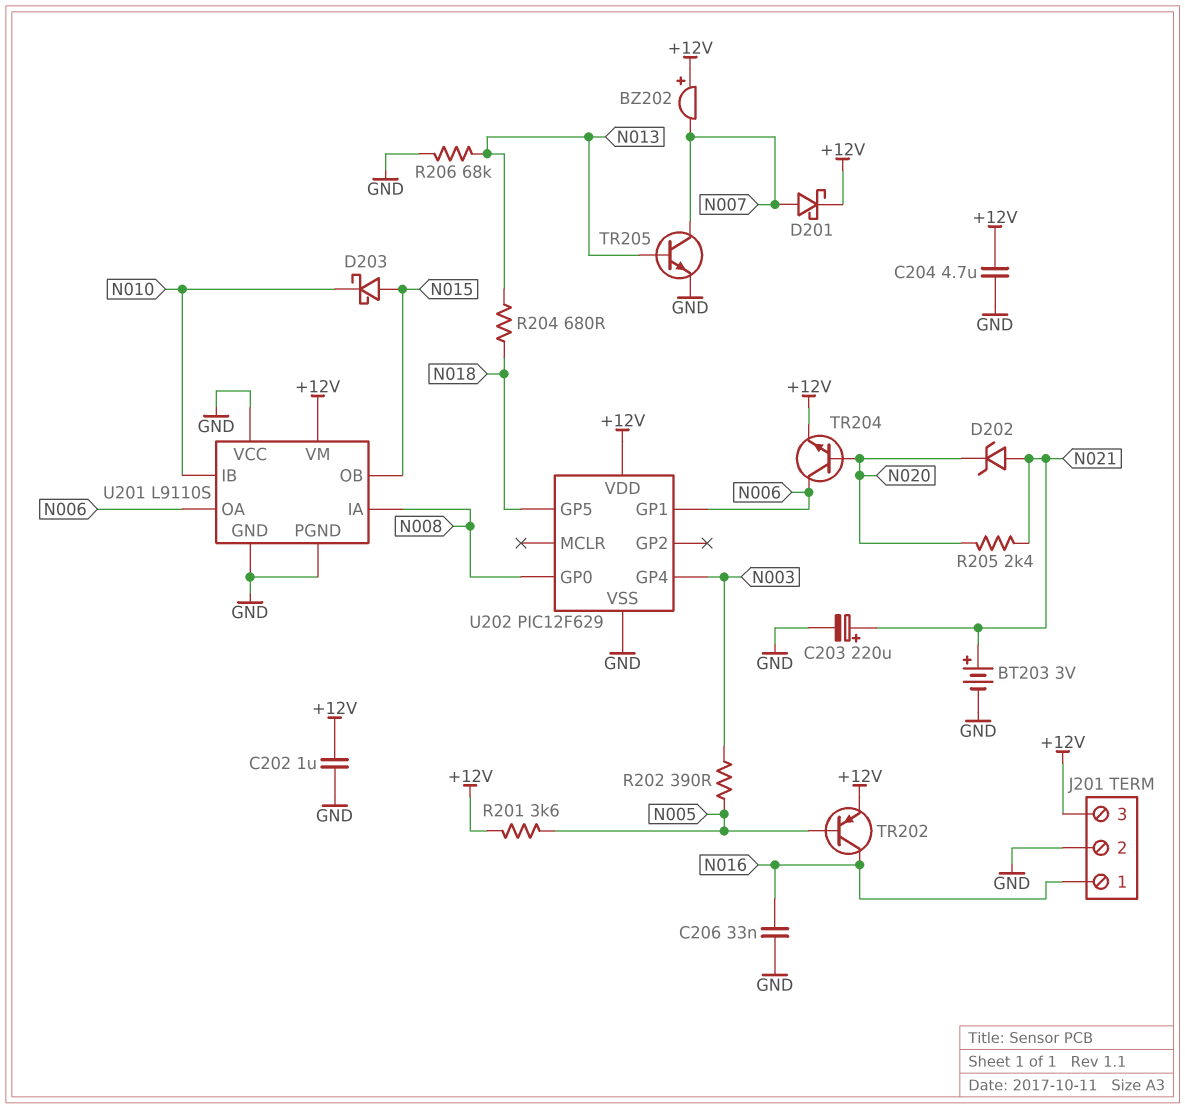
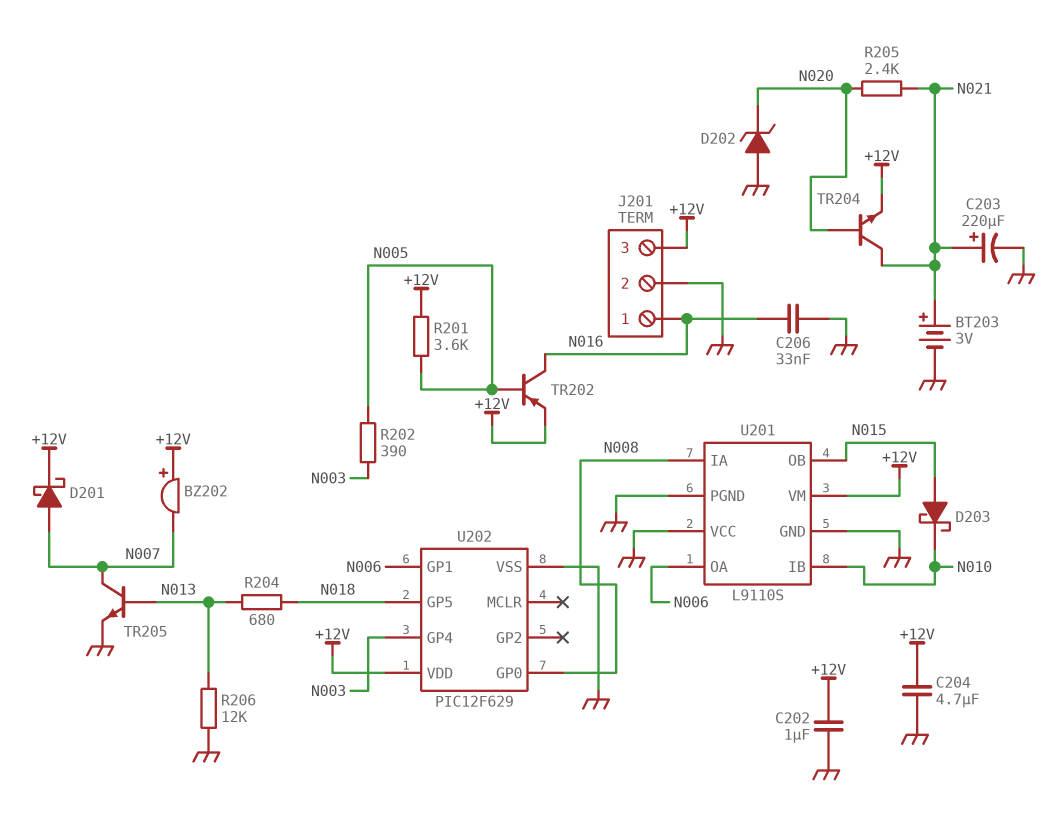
D202: zener (A N021, K N020) -> zener (A GND, K N020)
R206: 68k (GND, N013) -> 12k (GND, N013)
TR204: NPN (B N020, C N006, E +12V) -> NPN (B N020, C N021, E +12V)

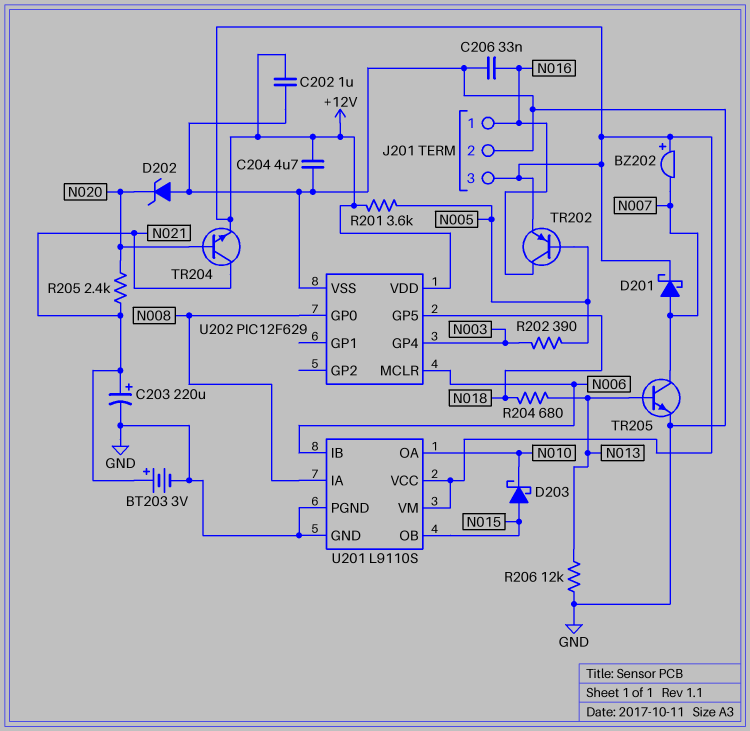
U201 pin IB: N010 -> N006
U201 pin OA: N006 -> N010
U201 pin VCC: GND -> +12V
U202 pin GP1: N006 -> none
U202 pin MCLR: none -> N006

